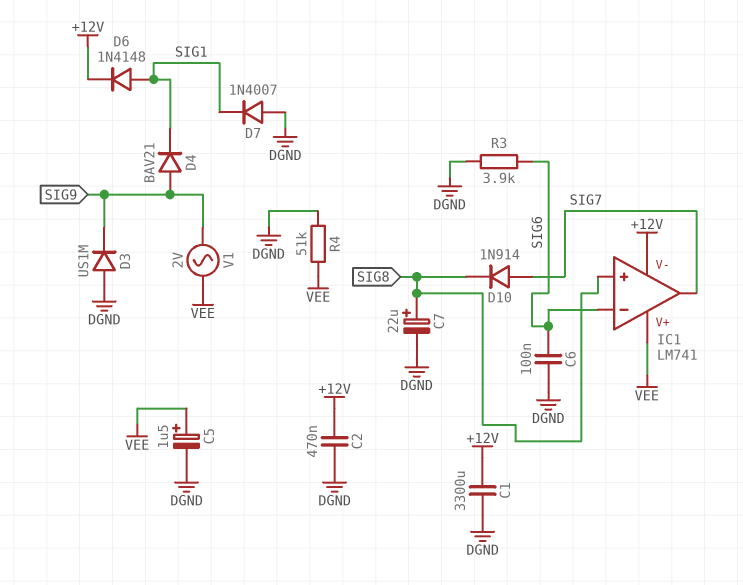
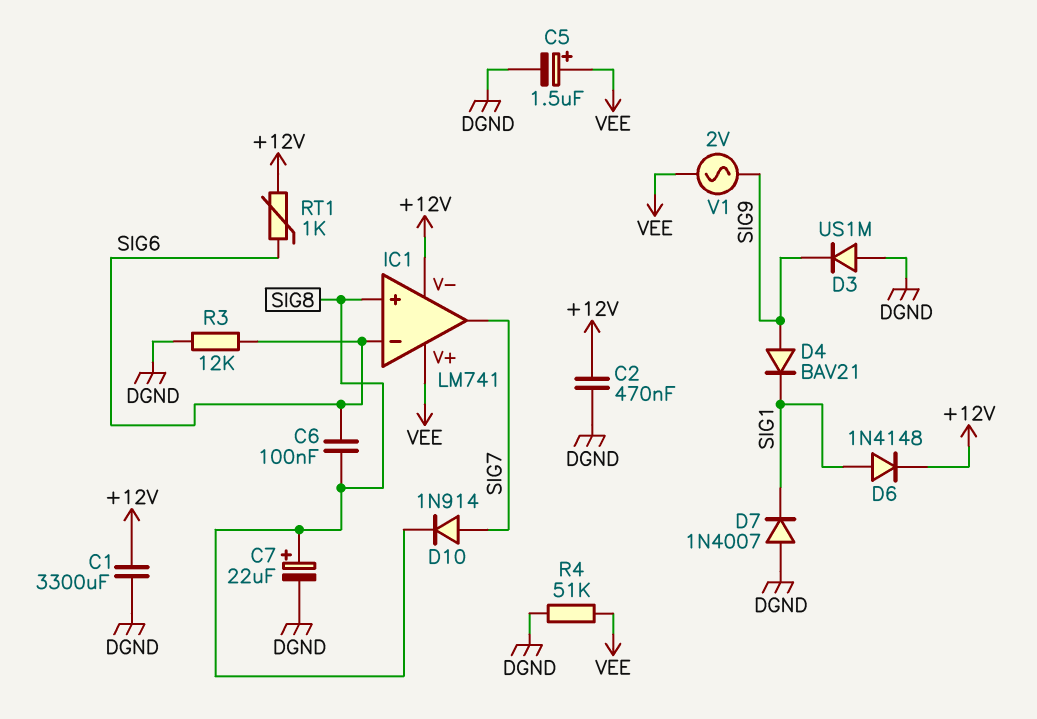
C6: 100nF (DGND, SIG6) -> 100nF (SIG6, SIG8)
R3: 3.9k (DGND, SIG6) -> 12k (DGND, SIG6)
RT1: none -> 1k (+12V, SIG6)

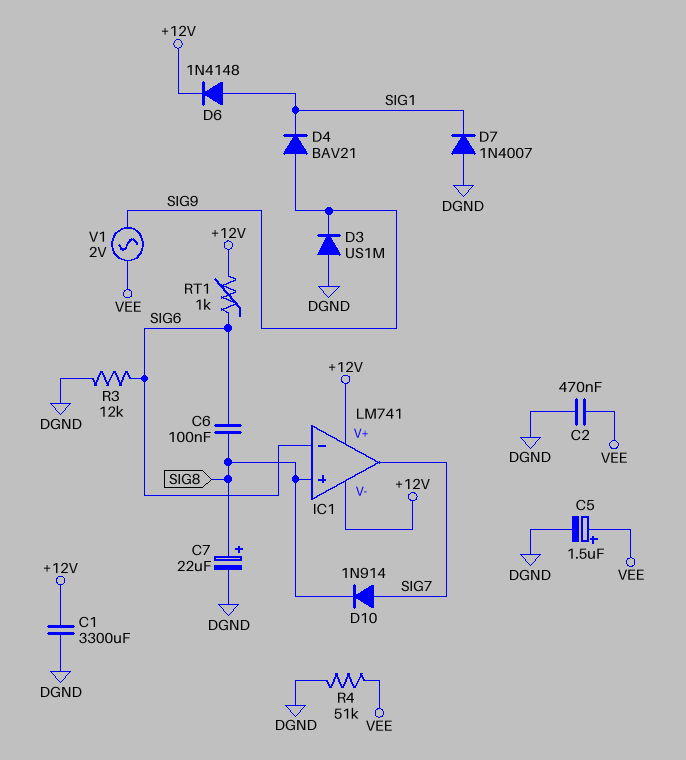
C2: 470nF (+12V, DGND) -> 470nF (DGND, VEE)
IC1 pin V+: VEE -> +12V

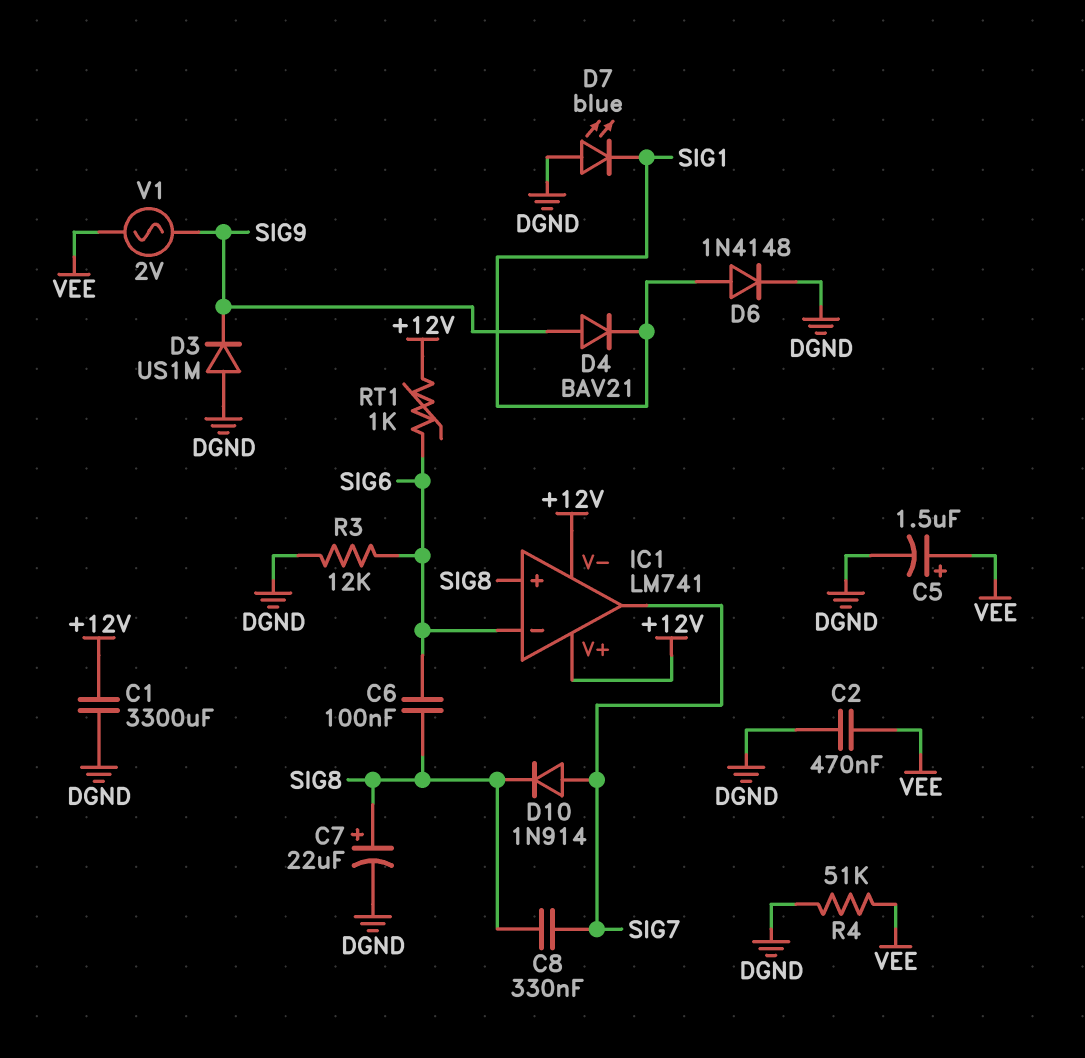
C8: none -> 330nF (SIG7, SIG8)
D6: diode 1N4148 (A SIG1, K +12V) -> diode 1N4148 (A SIG1, K DGND)
D7: diode 1N4007 (A DGND, K SIG1) -> LED blue (A DGND, K SIG1)

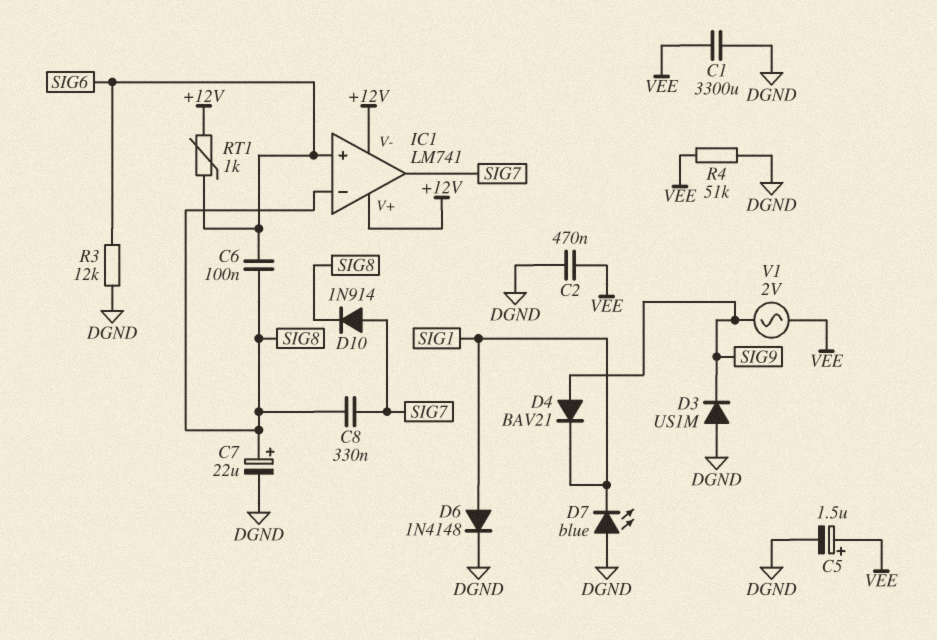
C1: 3300uF (+12V, DGND) -> 3300uF (DGND, VEE)
IC1 pin in+: SIG8 -> SIG6
IC1 pin in-: SIG6 -> SIG8

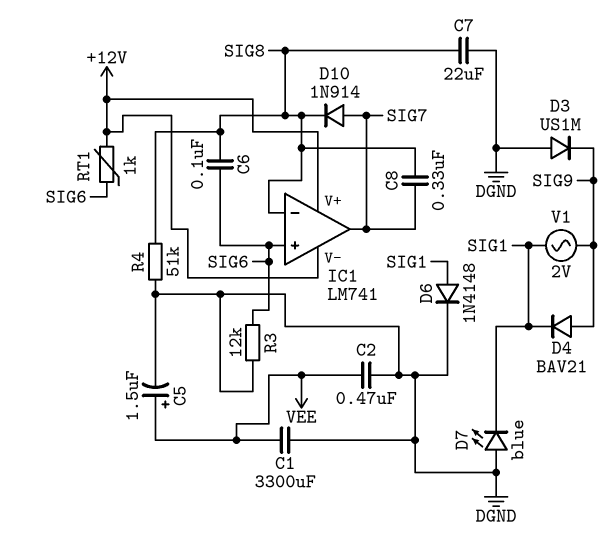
C7: 22uF (plus SIG8, minus DGND) -> 22uF (DGND, SIG8)
R4: 51k (DGND, VEE) -> 51k (DGND, SIG8)
V1: AC 2V (SIG9, VEE) -> AC 2V (SIG1, SIG9)

